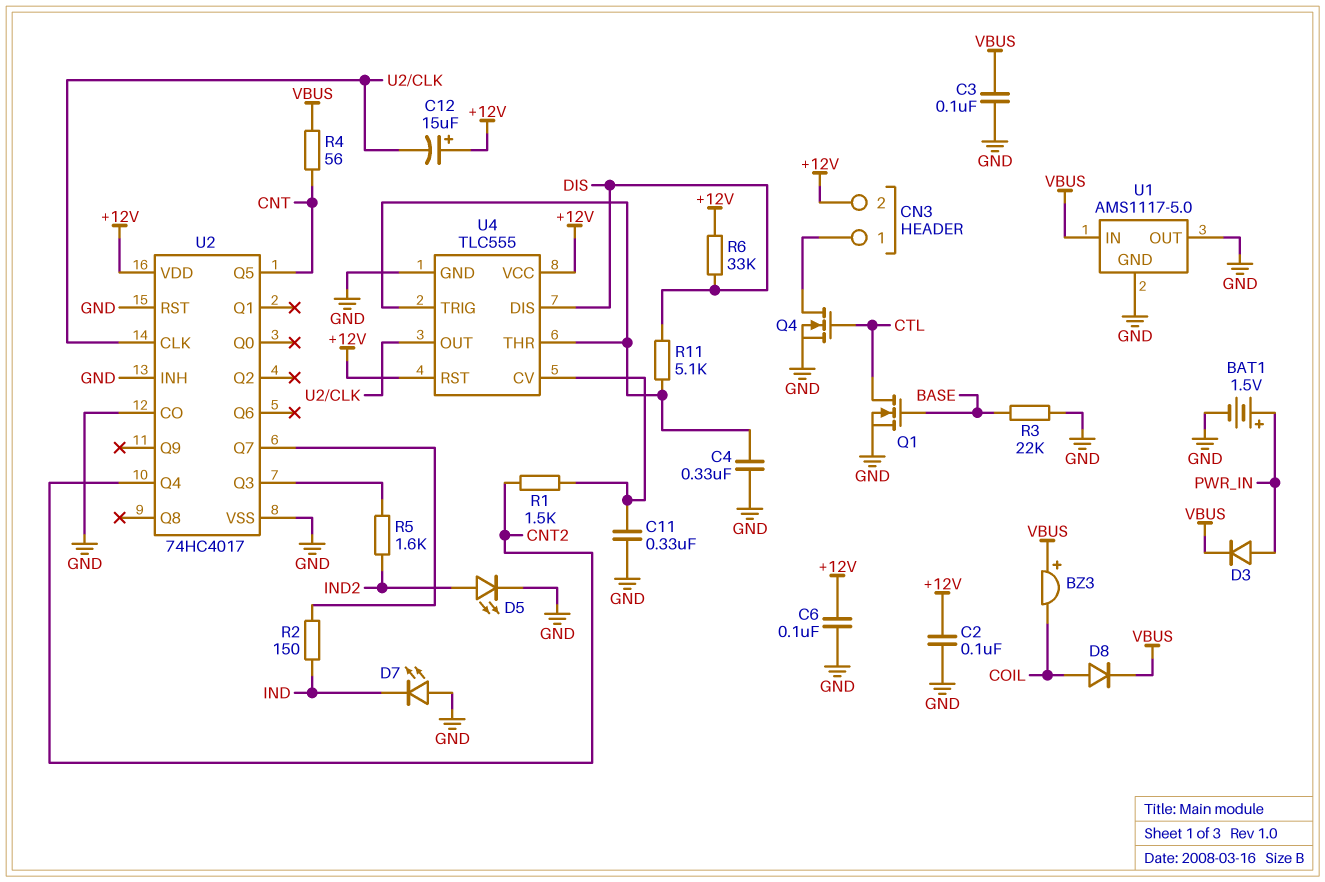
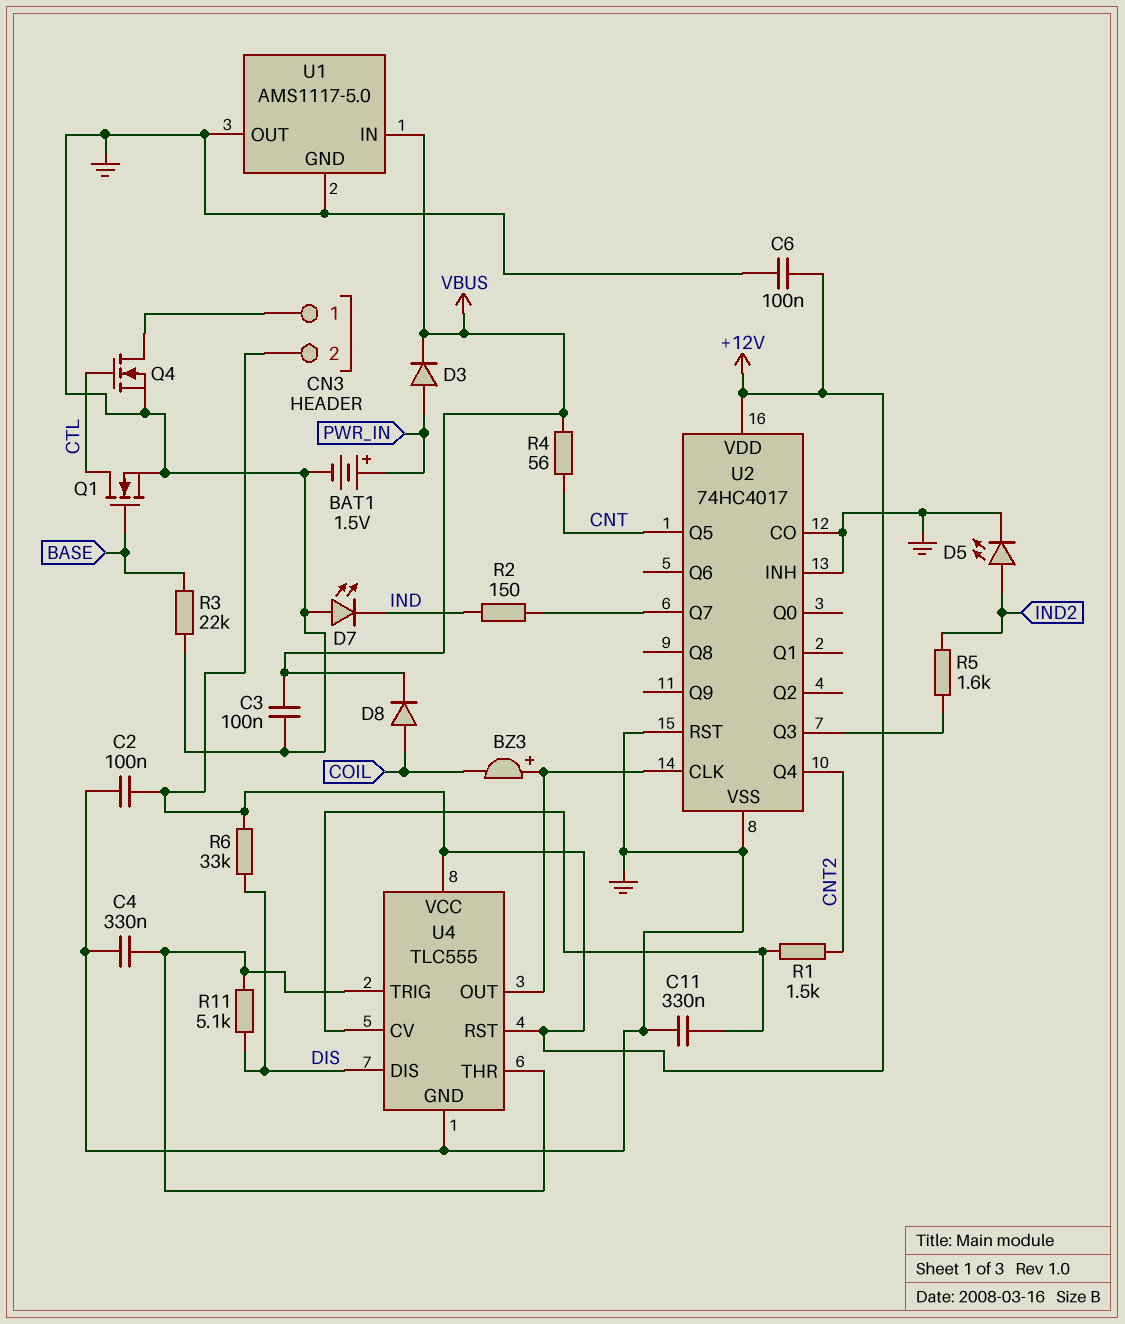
BZ3: buzzer (plus VBUS, minus COIL) -> buzzer (plus U2/CLK, minus COIL)
C12: 15uF (plus +12V, minus U2/CLK) -> none

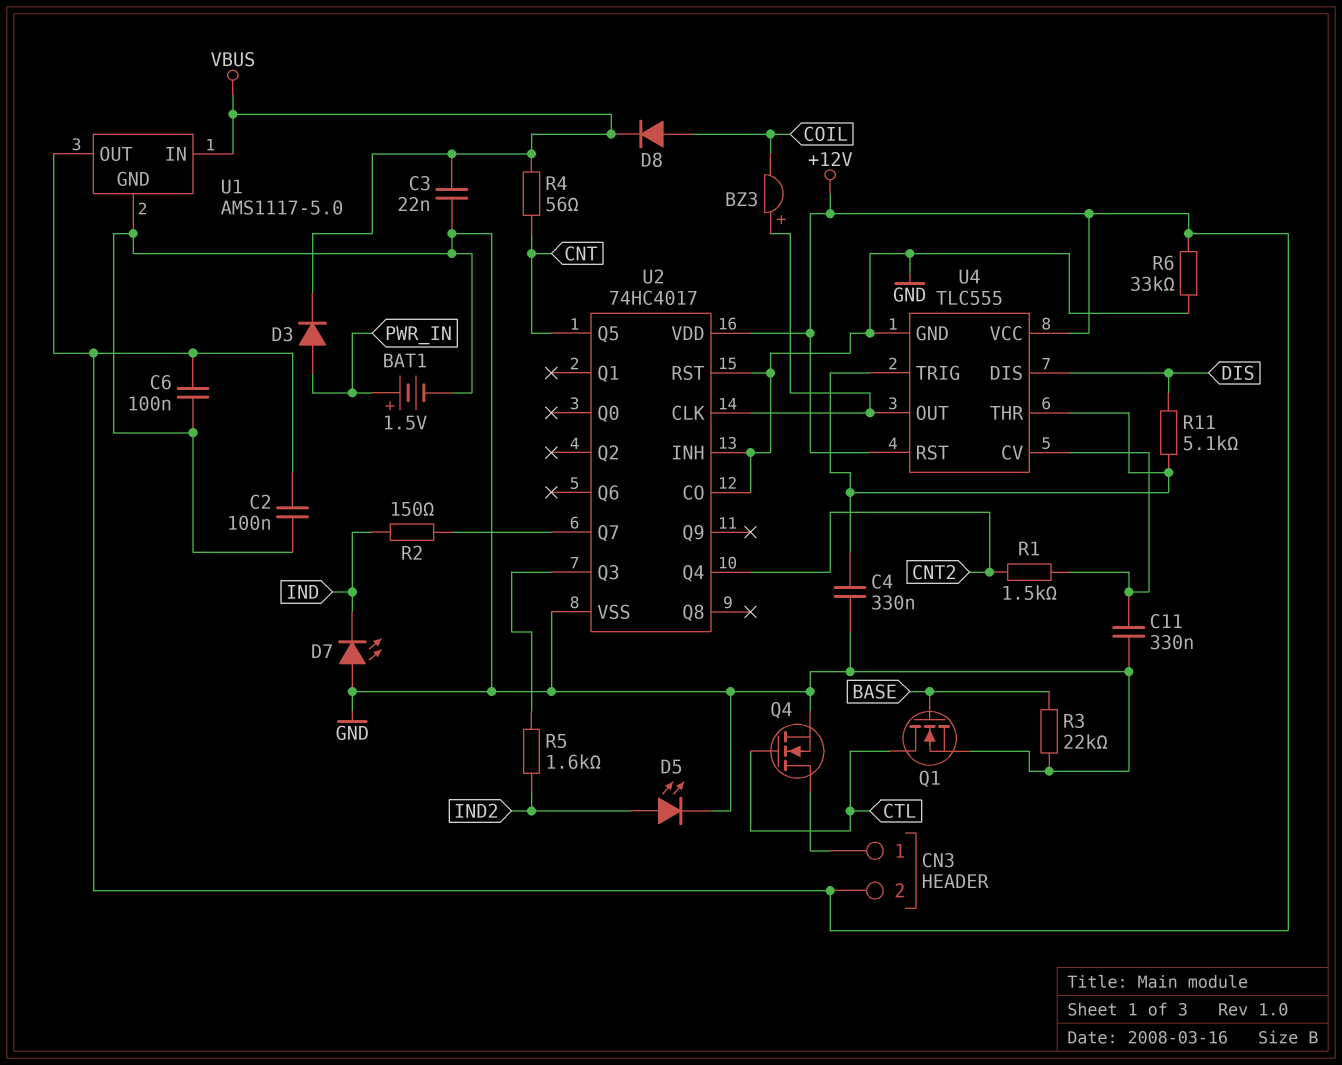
C3: 100nF (GND, VBUS) -> 22nF (GND, VBUS)
R6: 33k (+12V, DIS) -> 33k (+12V, GND)
U1 pin OUT: GND -> +12V

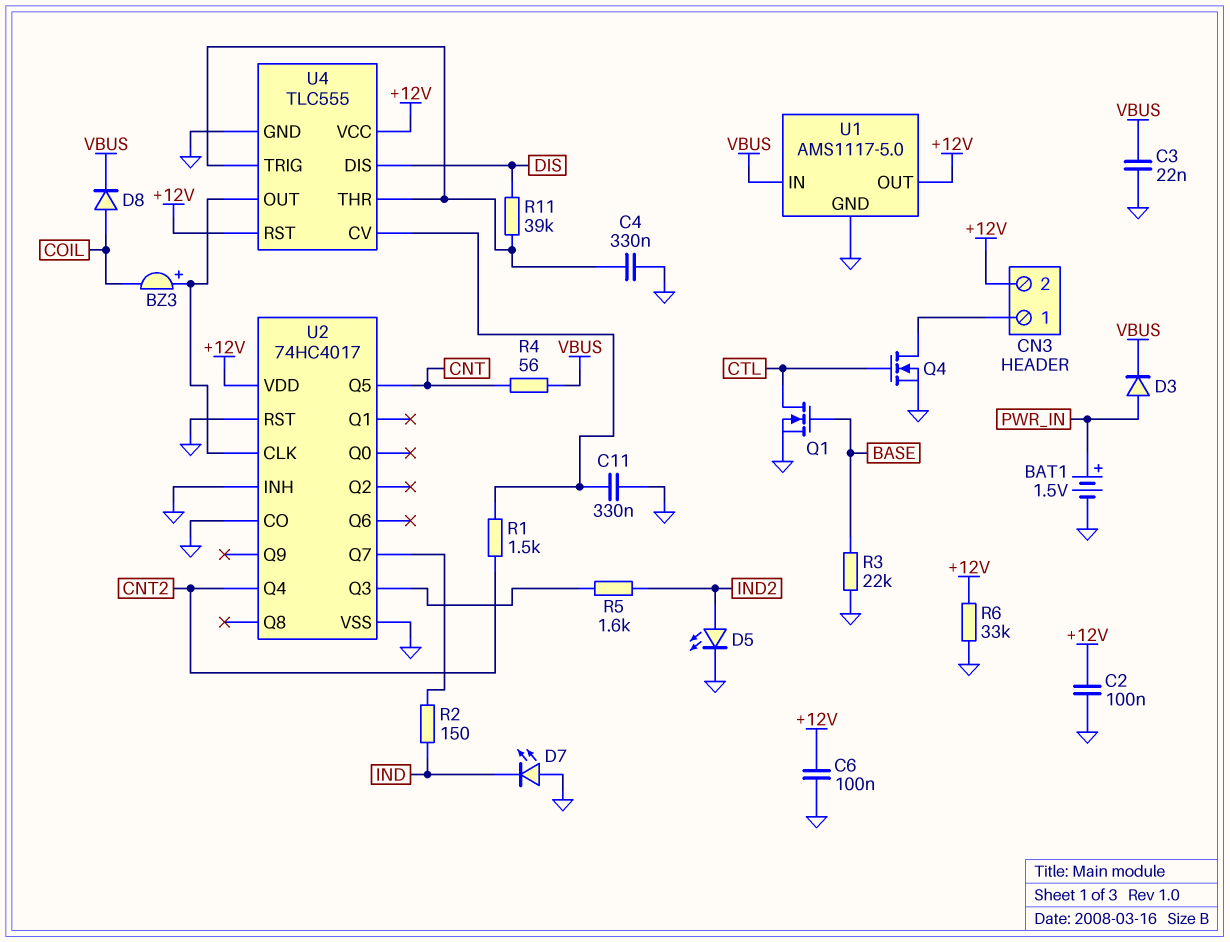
R11: 5.1k (DIS, U4/THR) -> 39k (DIS, U4/THR)

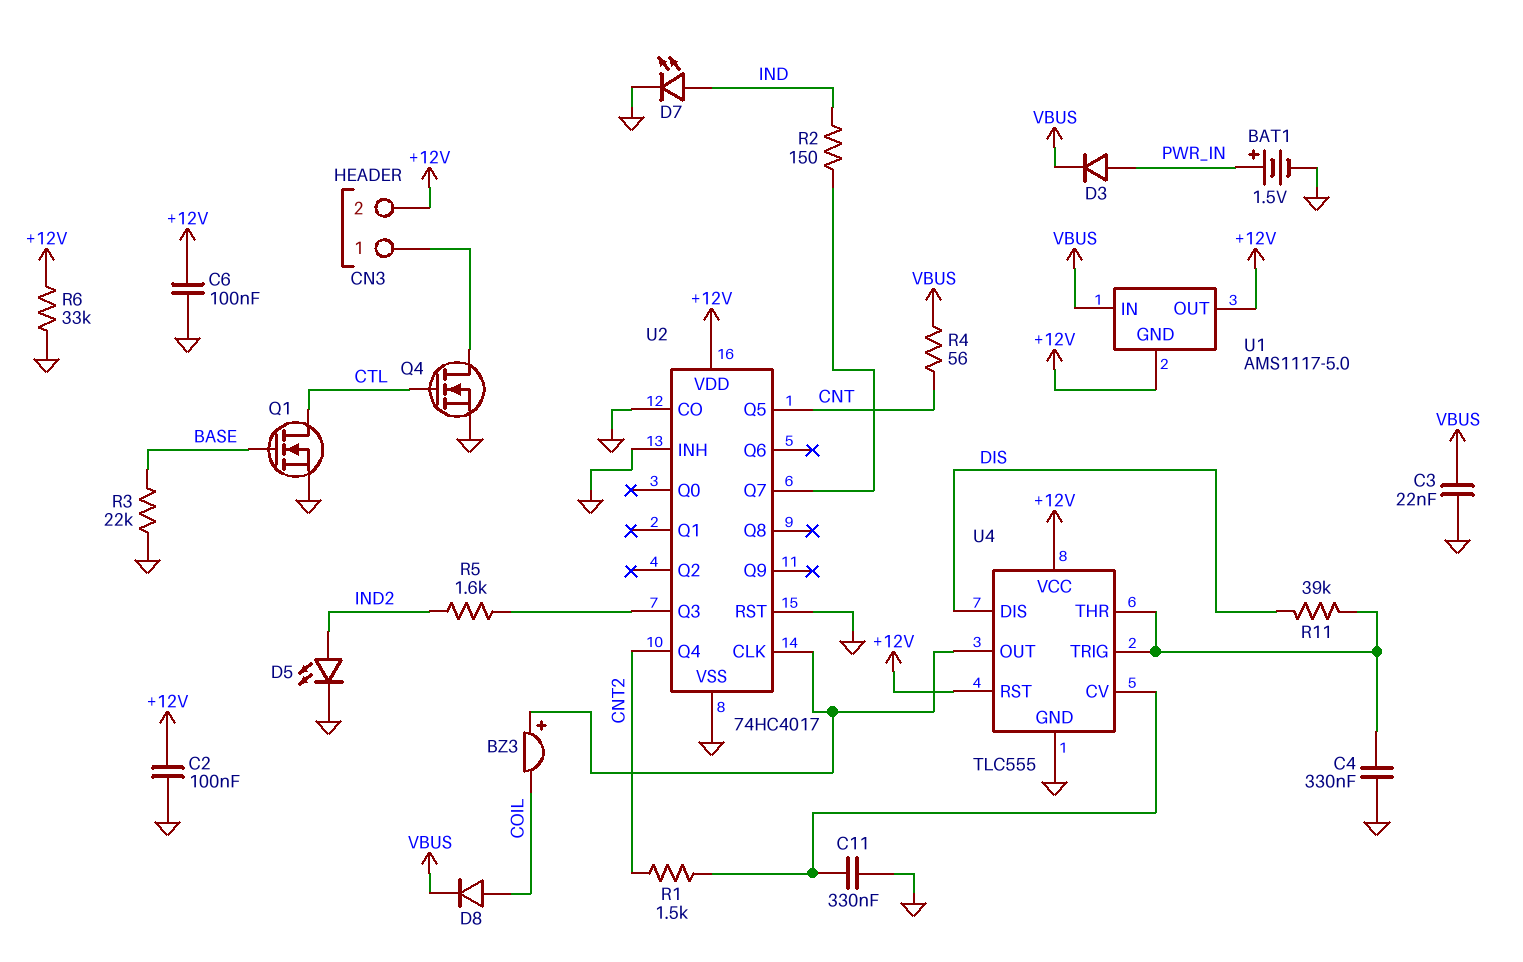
D7: LED (A GND, K IND) -> LED (A IND, K GND)
U1 pin GND: GND -> +12V

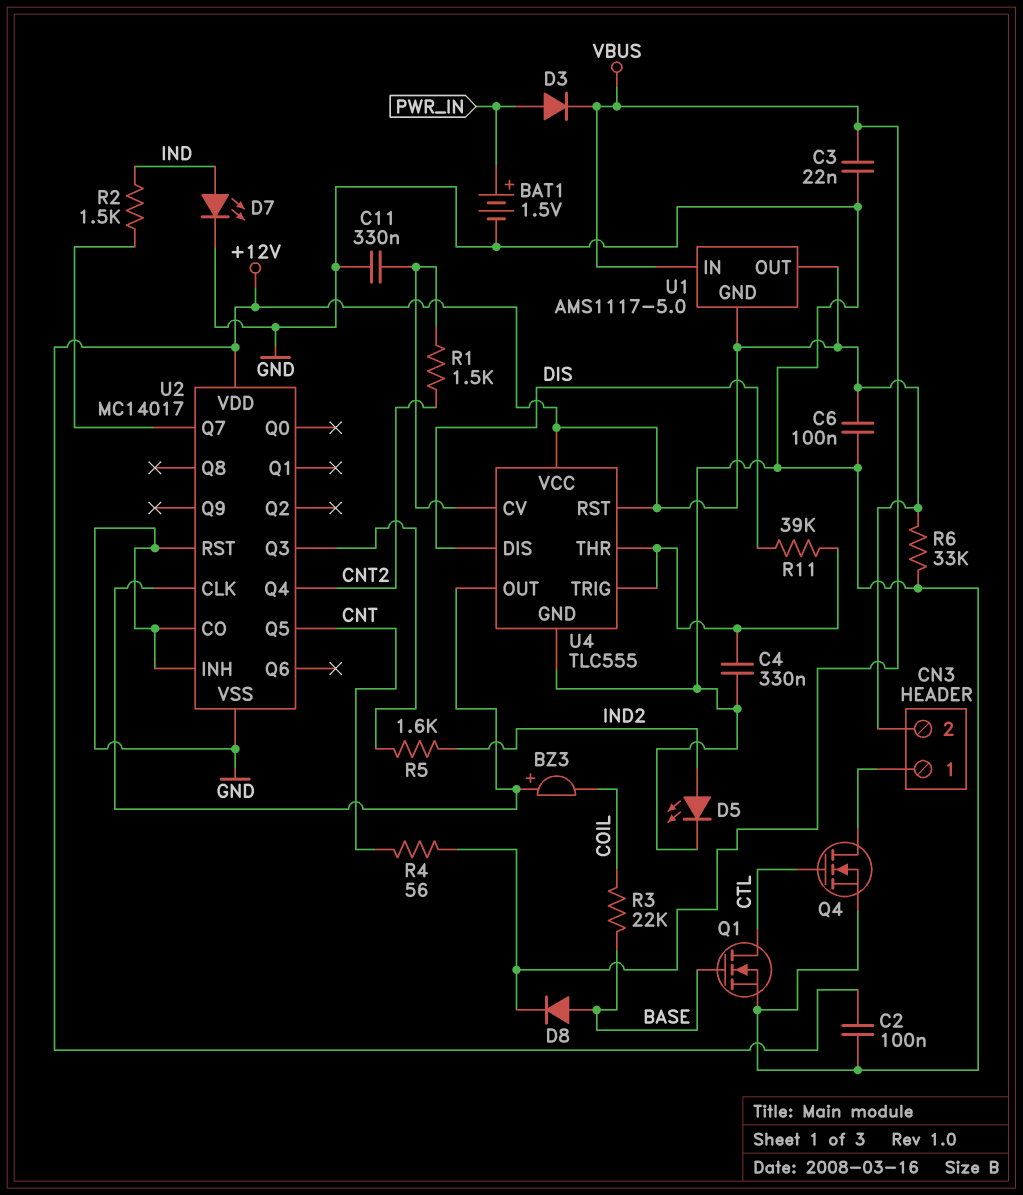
D8: diode (A COIL, K VBUS) -> diode (A BASE, K VBUS)
R2: 150 (IND, U2/Q7) -> 1.5k (IND, U2/Q7)
R3: 22k (BASE, GND) -> 22k (BASE, COIL)
U2: 74HC4017 -> MC14017

